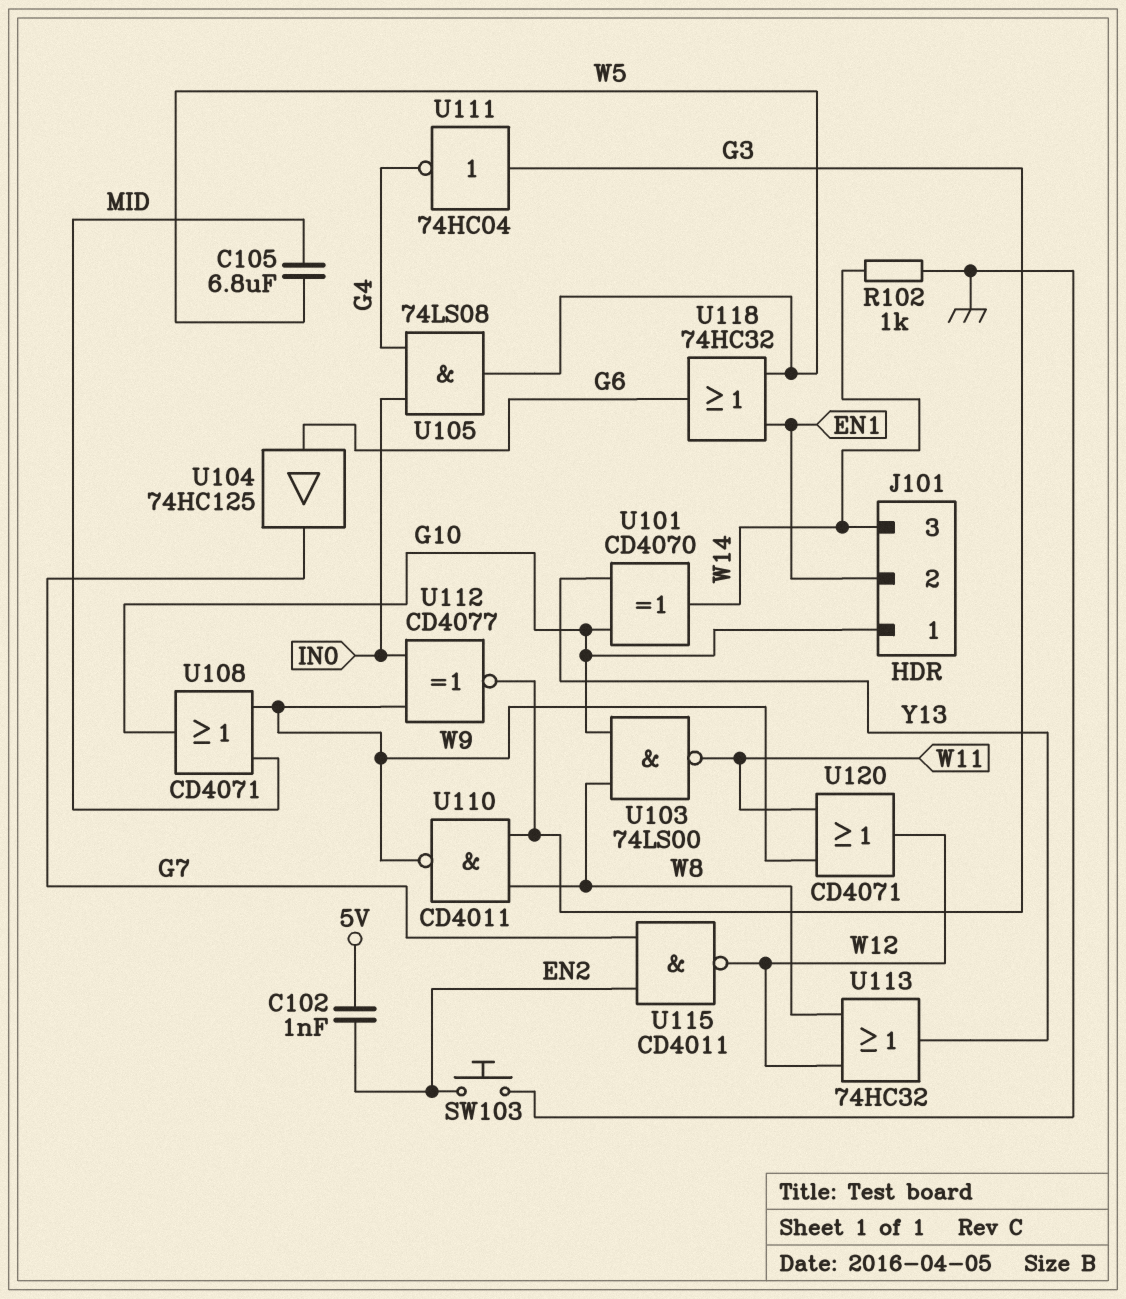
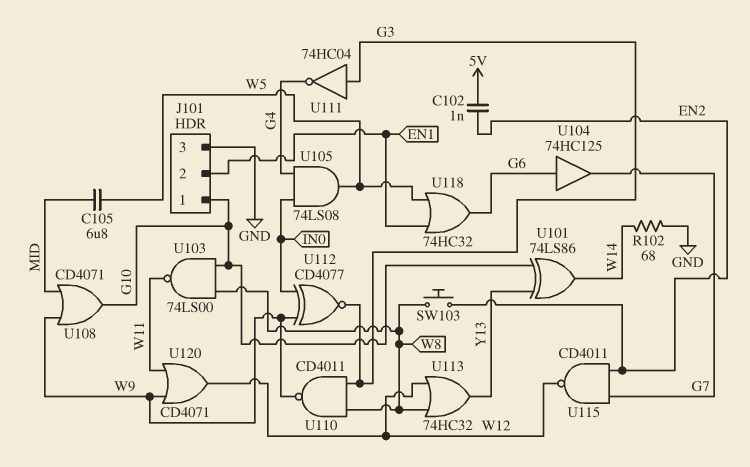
J101 pin 3: W14 -> GND
R102: 1k (GND, W14) -> 68 (GND, W14)
SW103: button (EN2, GND) -> button (EN2, W8)
U101: XOR CD4070 (in G10, in Y13, out W14) -> XOR 74LS86 (in G10, in Y13, out W14)

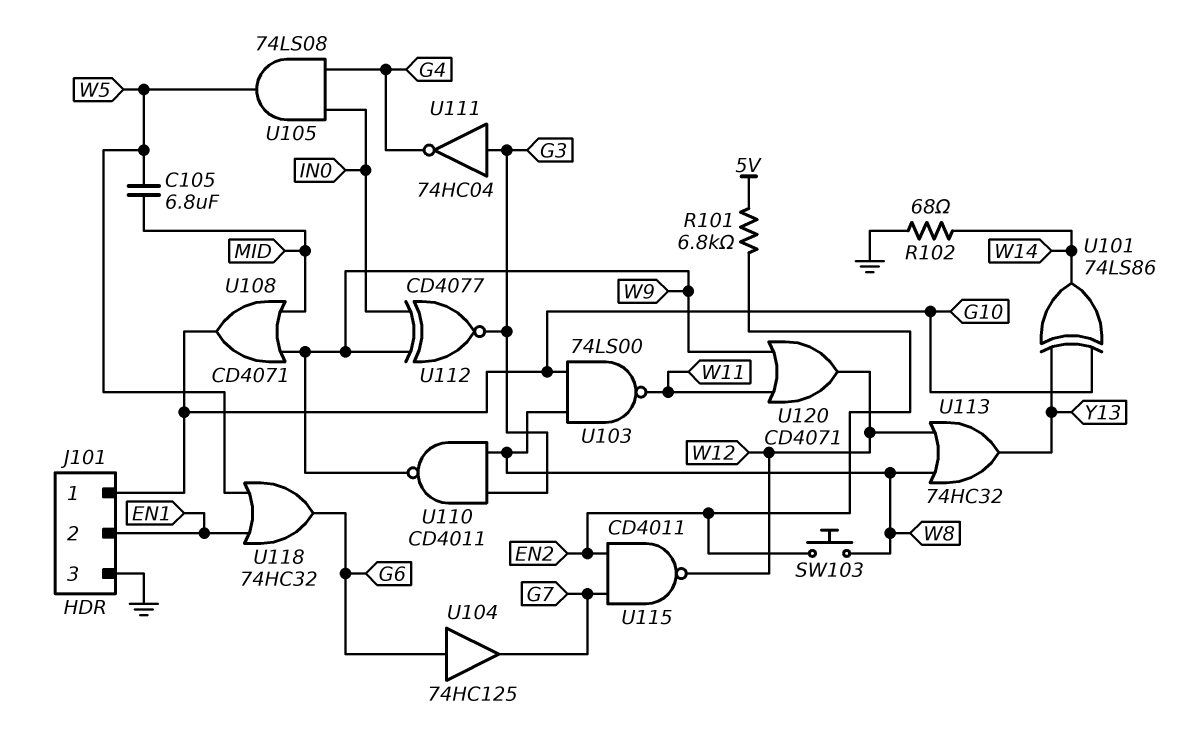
C102: 1nF (5V, EN2) -> none
R101: none -> 6.8k (5V, EN2)

